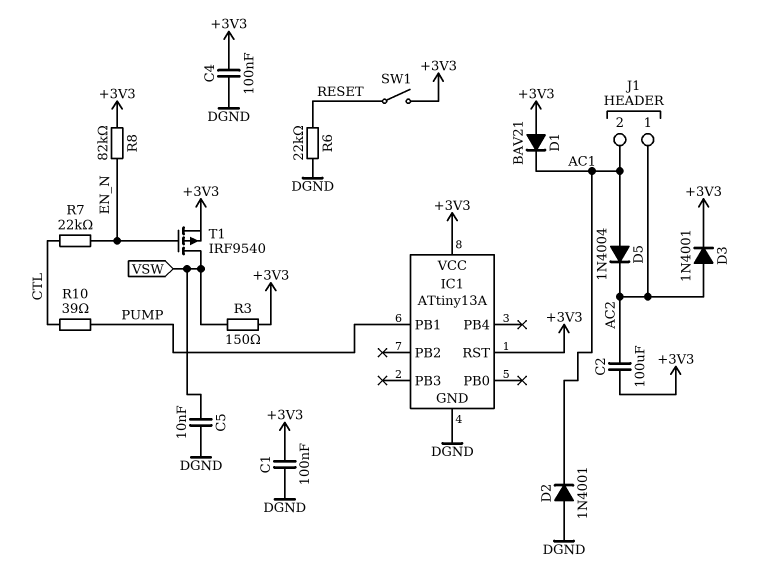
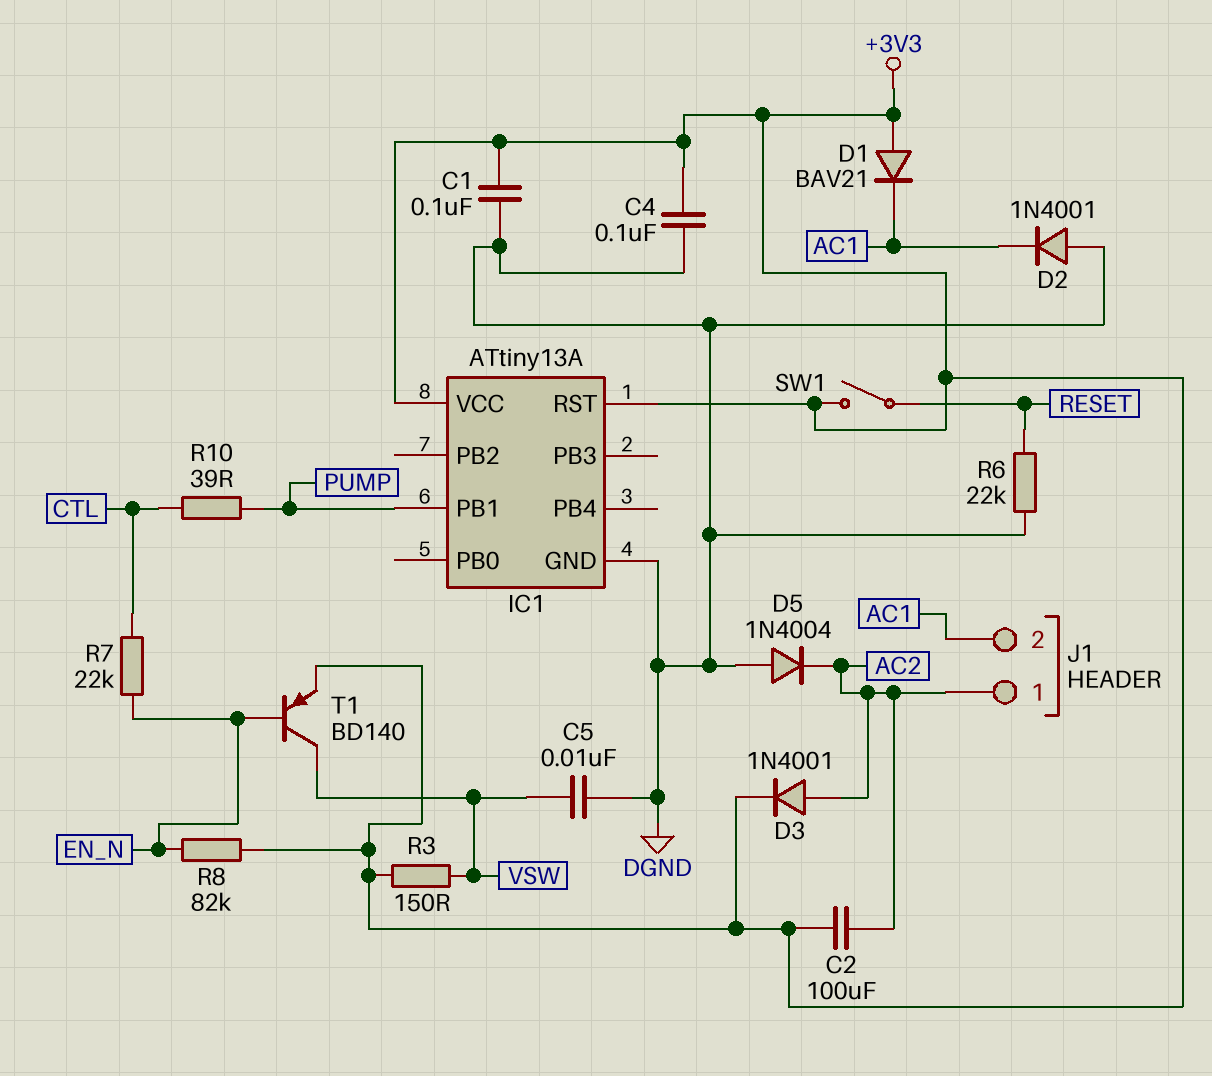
D5: diode 1N4004 (A AC1, K AC2) -> diode 1N4004 (A DGND, K AC2)
T1: PMOS IRF9540 (G EN_N, D VSW, S +3V3) -> PNP BD140 (B EN_N, C VSW, E +3V3)

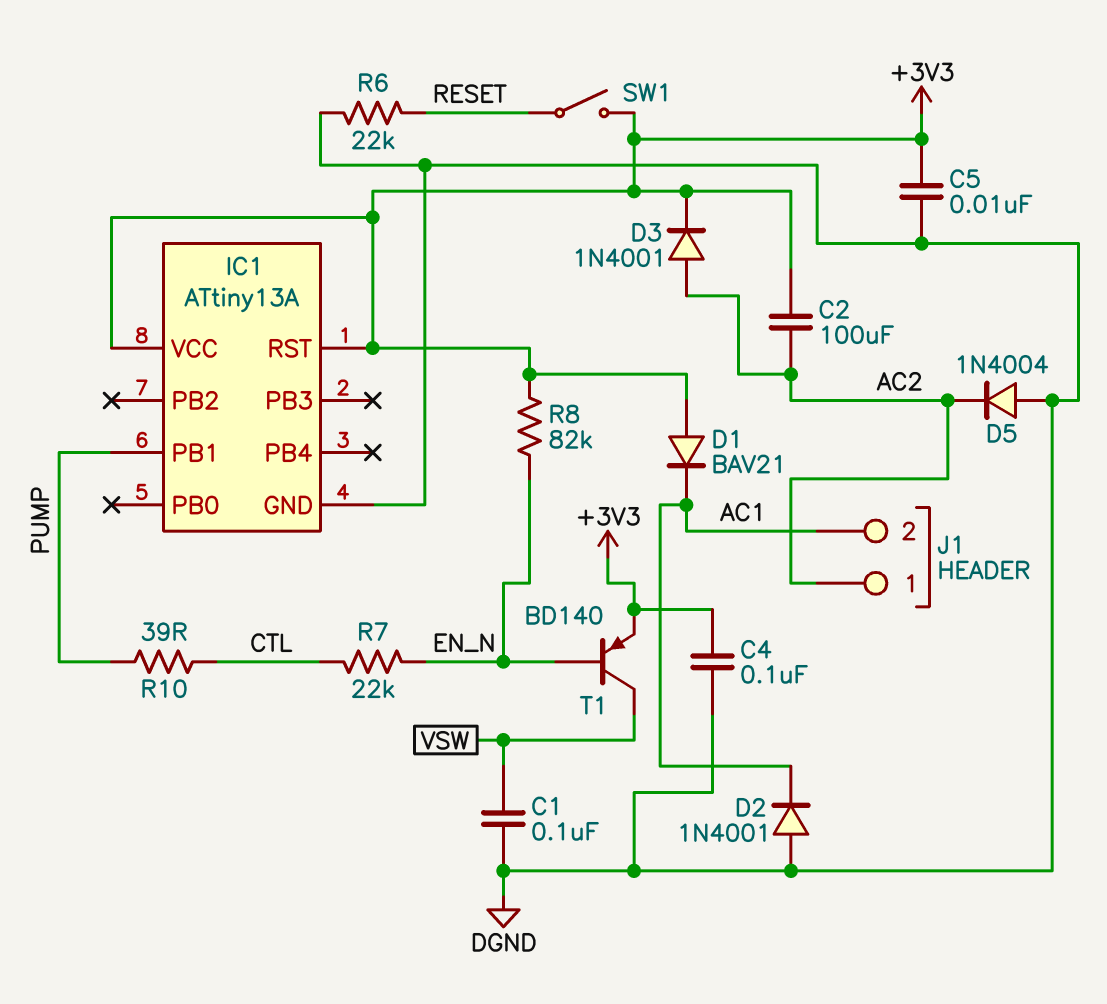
C1: 100nF (+3V3, DGND) -> 100nF (DGND, VSW)
C5: 10nF (DGND, VSW) -> 10nF (+3V3, DGND)
R3: 150 (+3V3, VSW) -> none

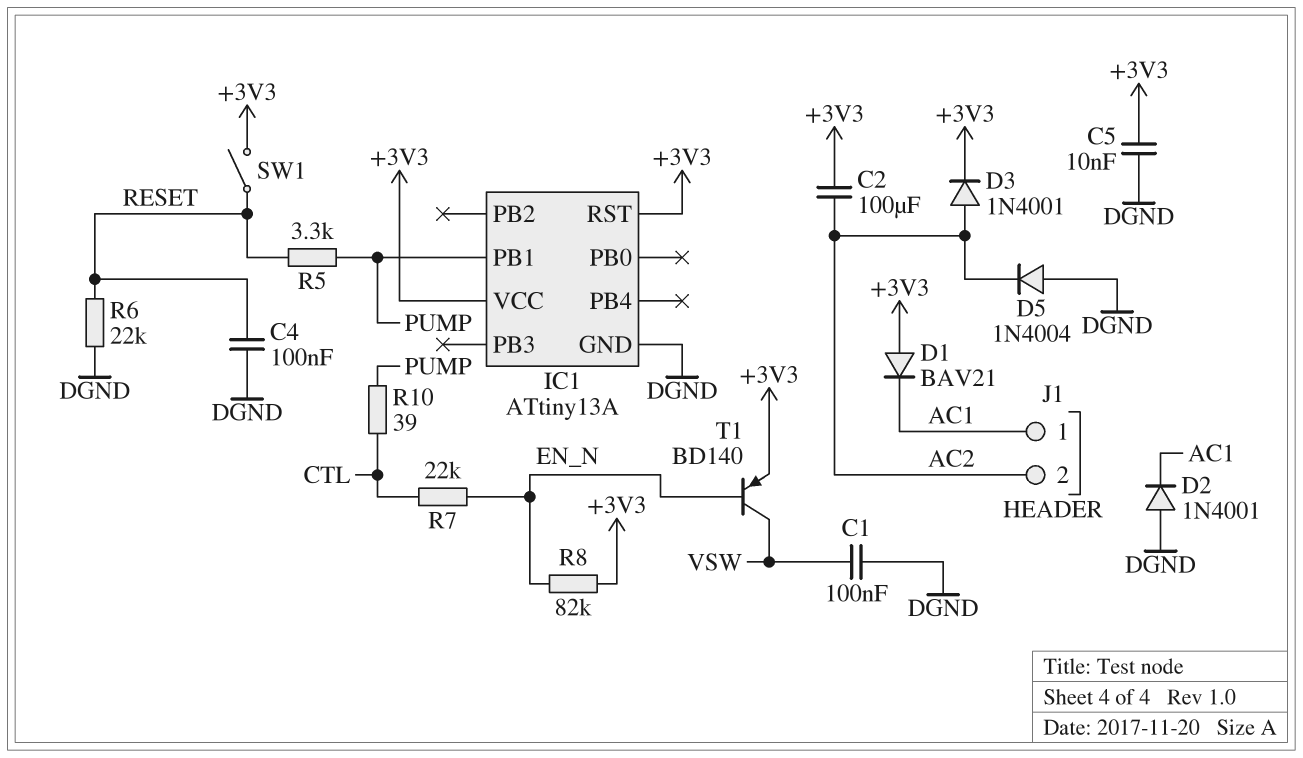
C4: 100nF (+3V3, DGND) -> 100nF (DGND, RESET)
J1 pin 1: AC2 -> AC1
J1 pin 2: AC1 -> AC2
R5: none -> 3.3k (PUMP, RESET)

